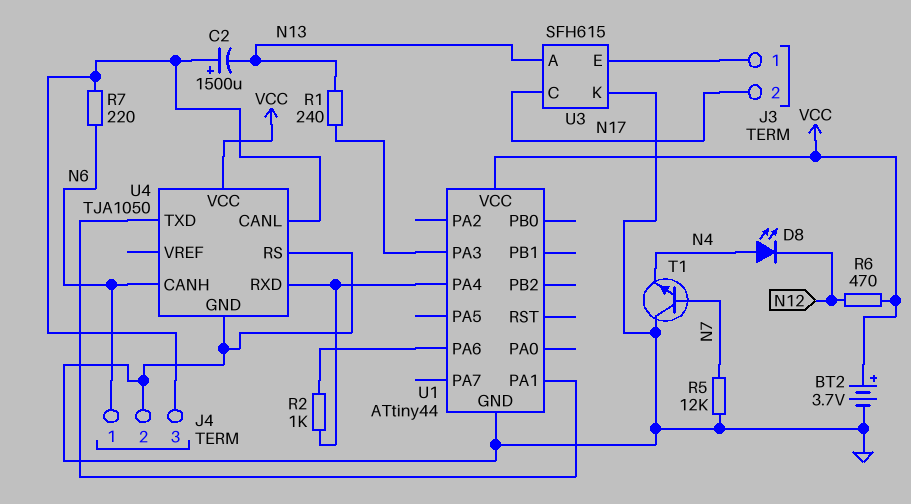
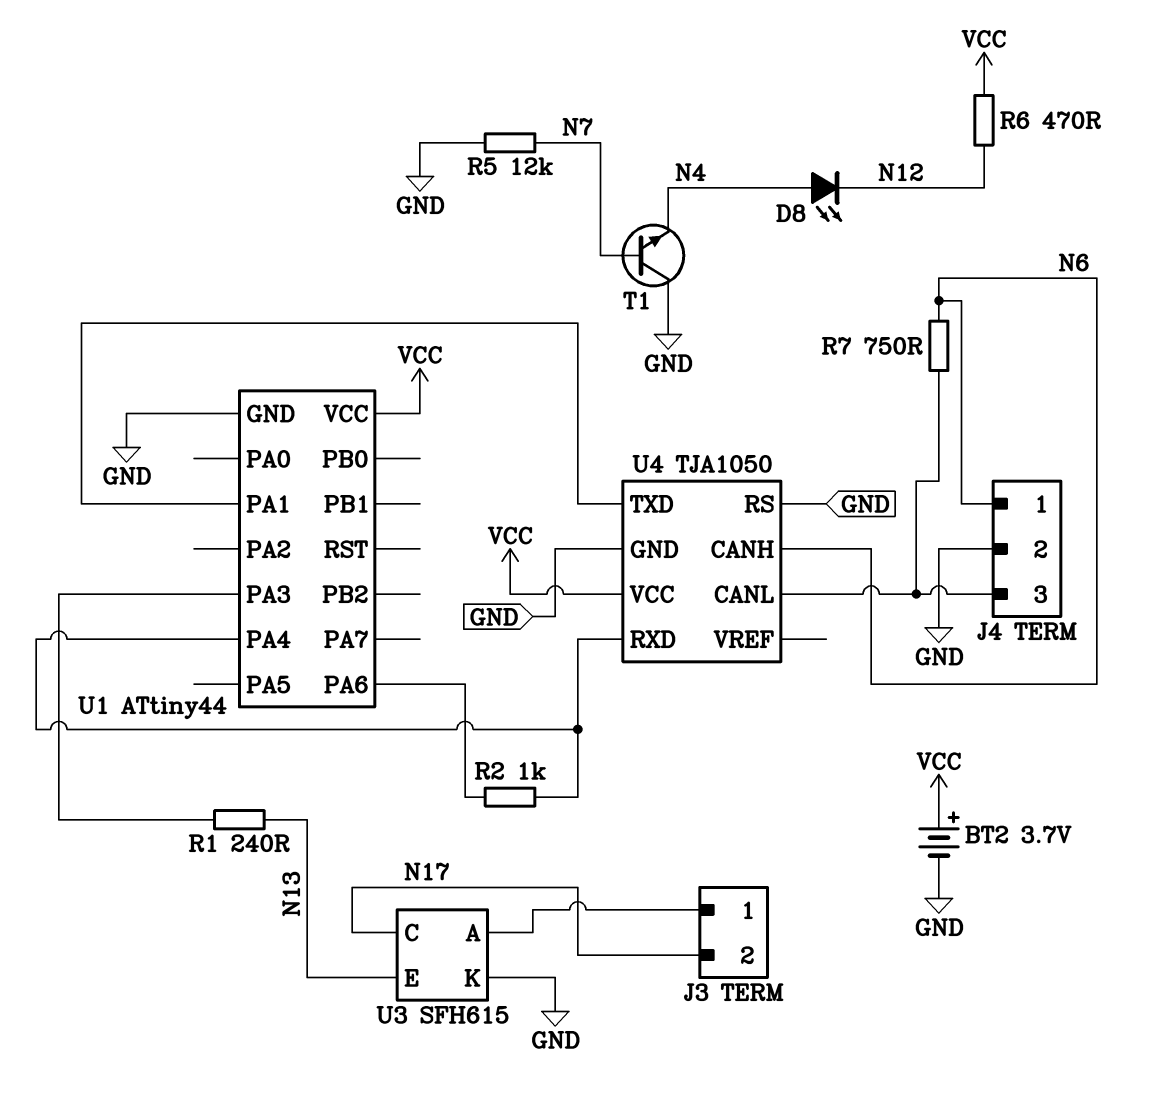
C2: 1500uF (plus J4/3, minus N13) -> none
R7: 220 (J4/3, N6) -> 750 (J4/3, N6)
U3 pin A: N13 -> J3/1
U3 pin E: J3/1 -> N13

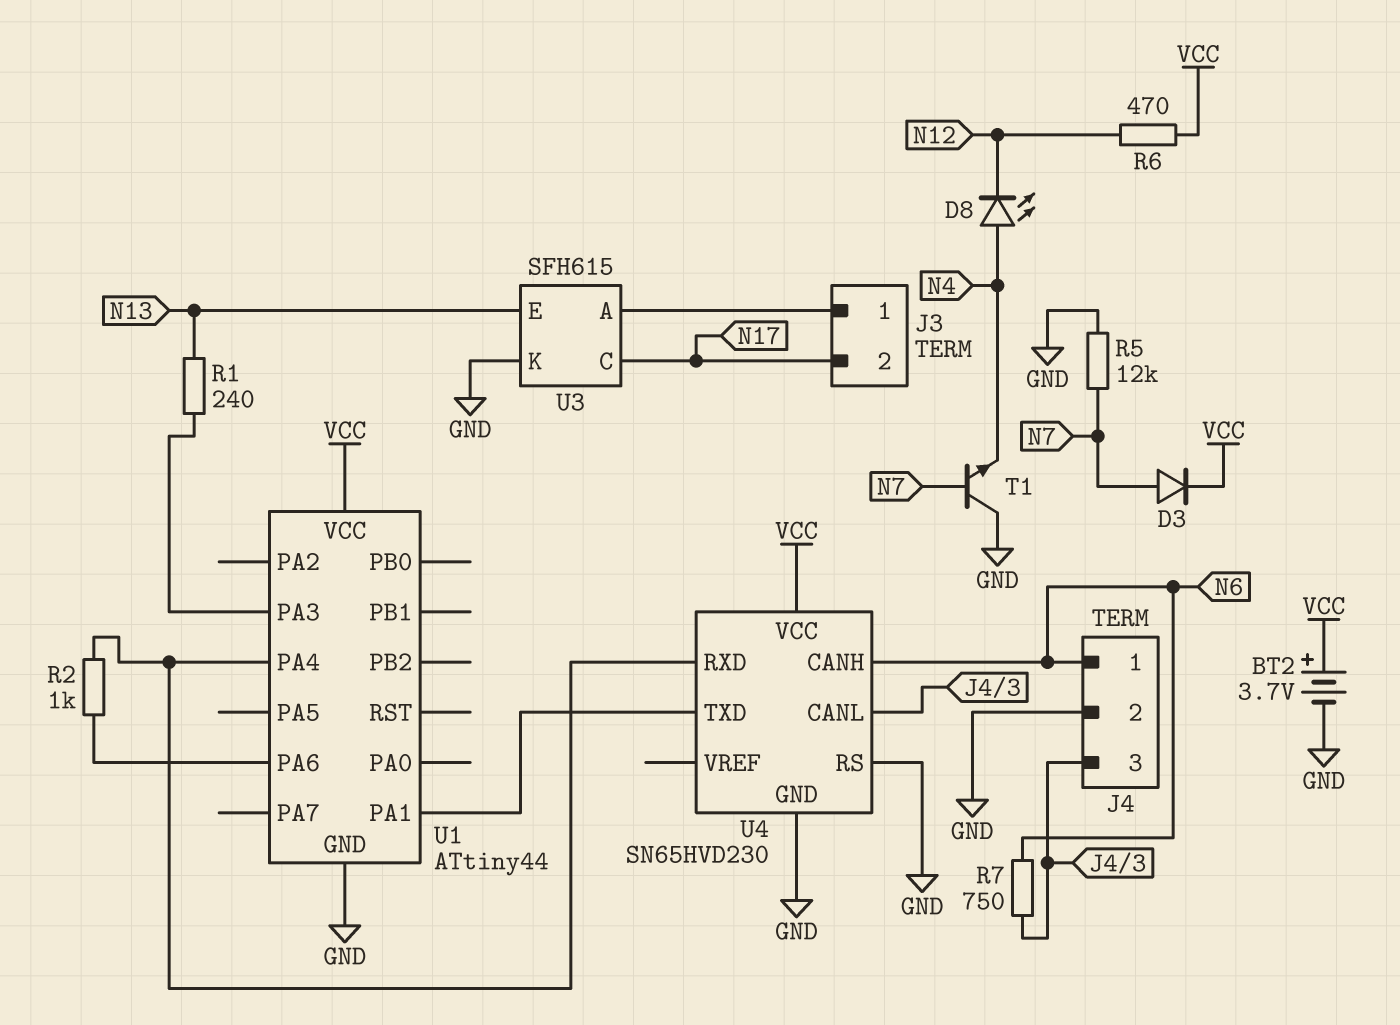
D3: none -> diode (A N7, K VCC)
U4: TJA1050 -> SN65HVD230

